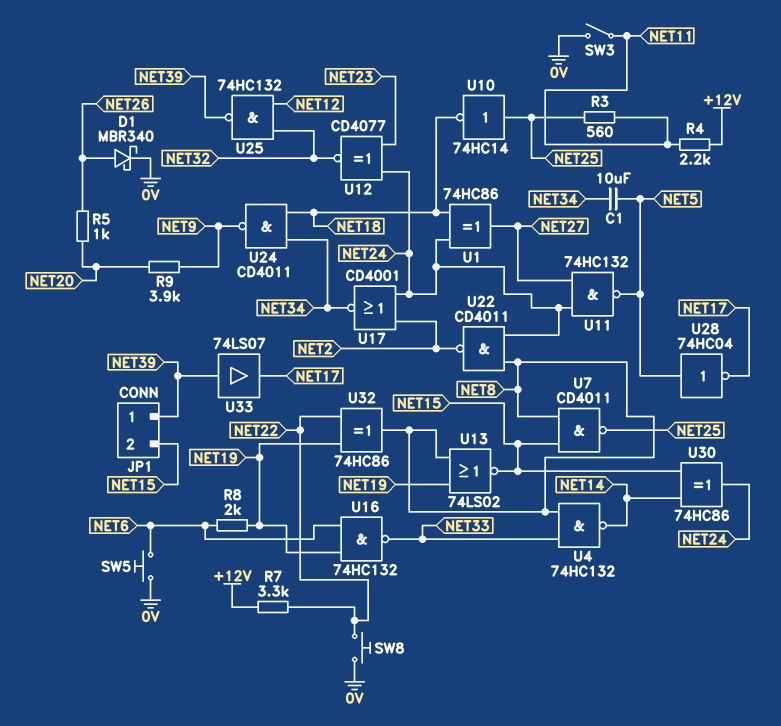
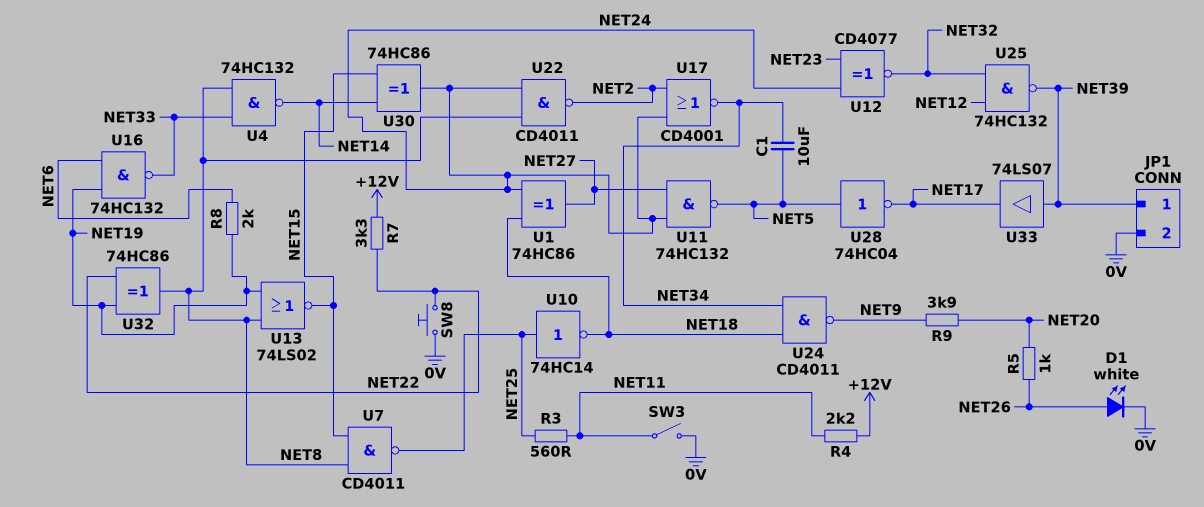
D1: schottky MBR340 (A NET26, K 0V) -> LED white (A NET26, K 0V)
JP1 pin 2: NET15 -> 0V
SW5: button (0V, NET6) -> none

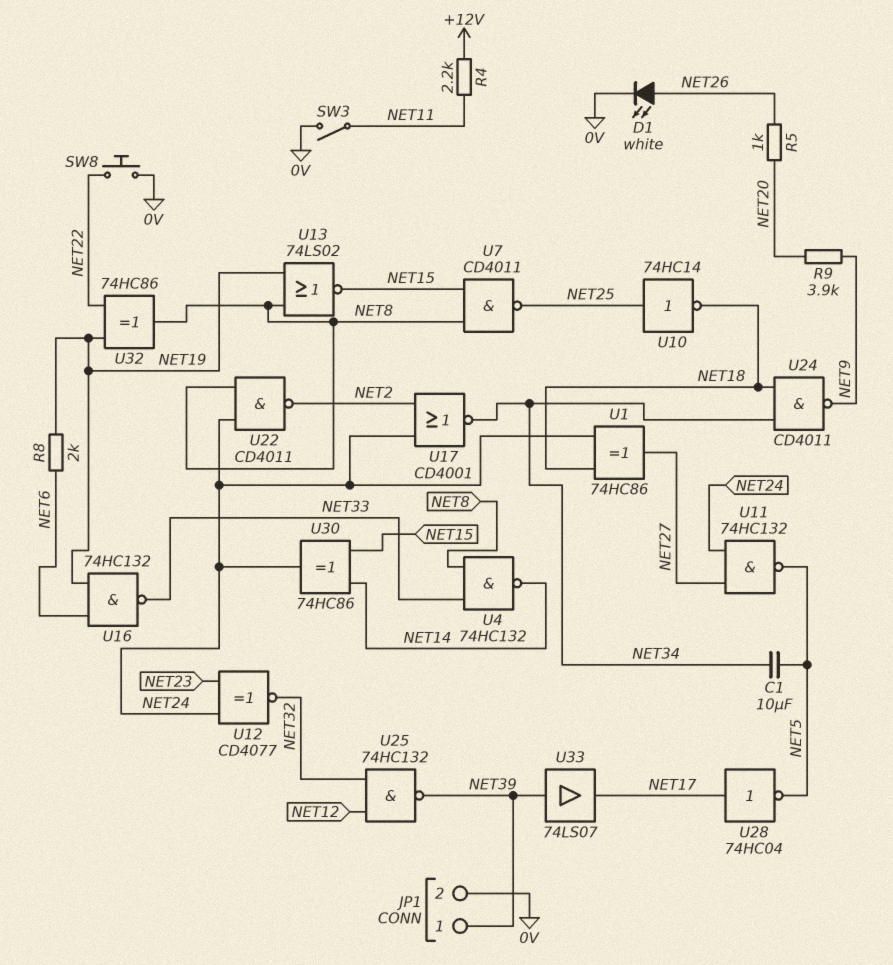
R3: 560 (NET11, NET25) -> none
R7: 3.3k (+12V, NET22) -> none
U28: NOT 74HC04 (in NET5, out NET17) -> NOT 74HC04 (in NET17, out NET5)

